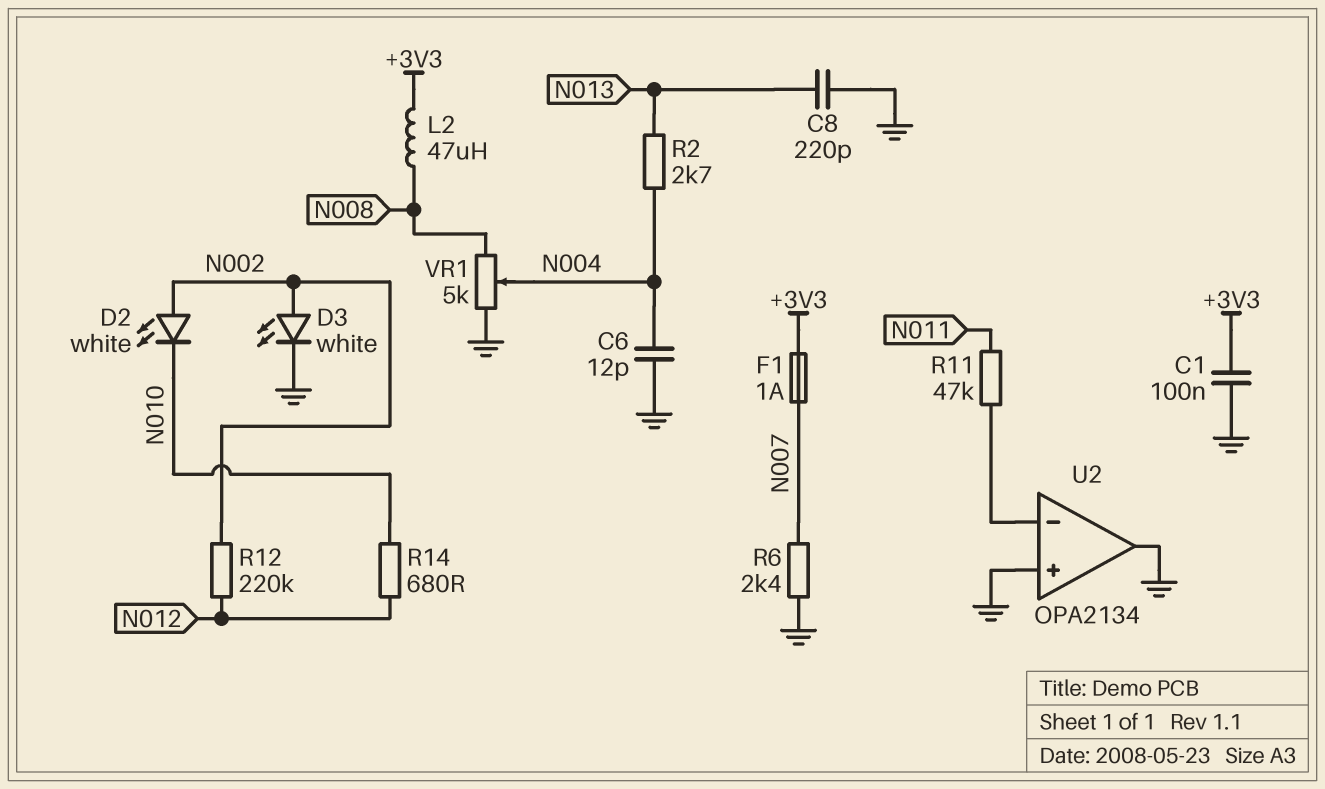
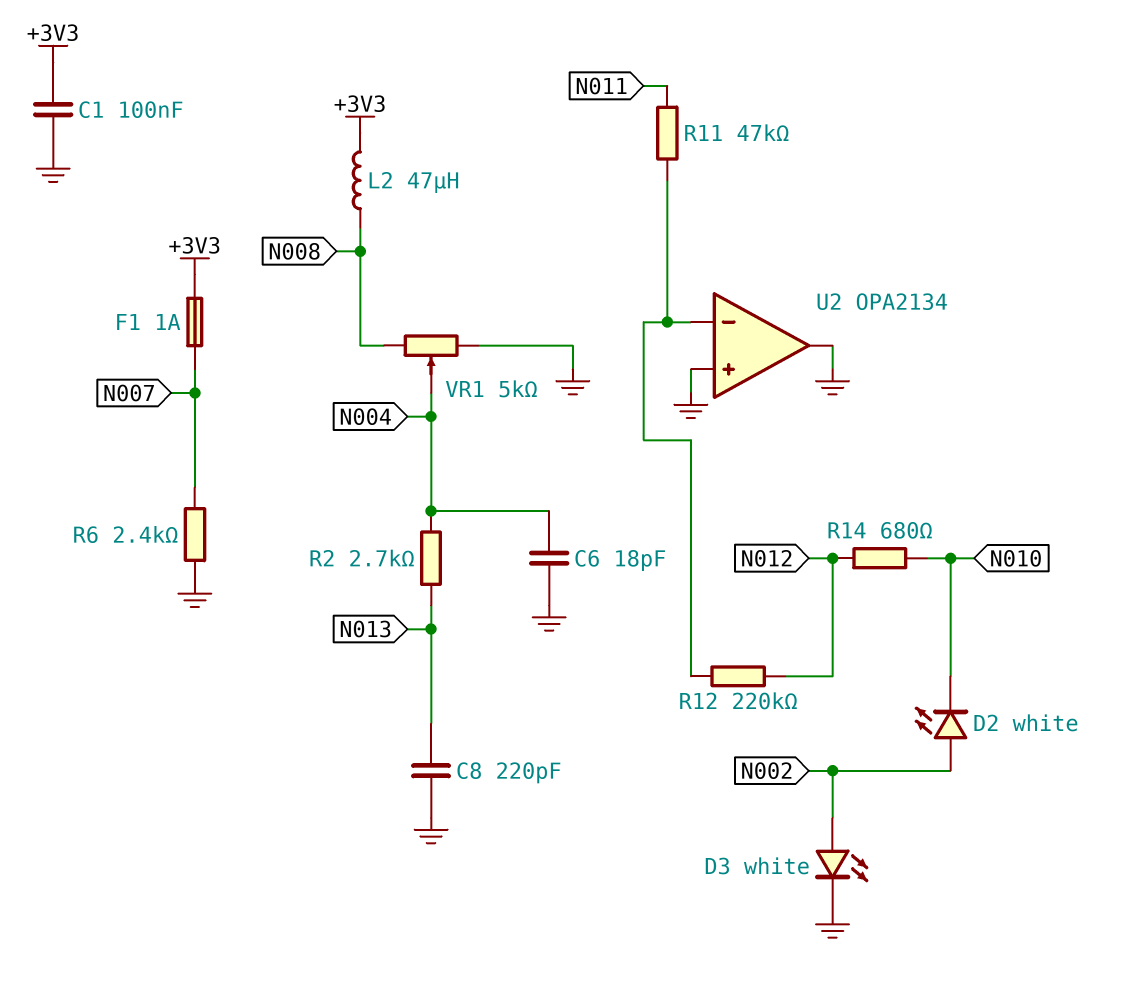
C6: 12pF (GND, N004) -> 18pF (GND, N004)
R12: 220k (N002, N012) -> 220k (N012, U2/in-)

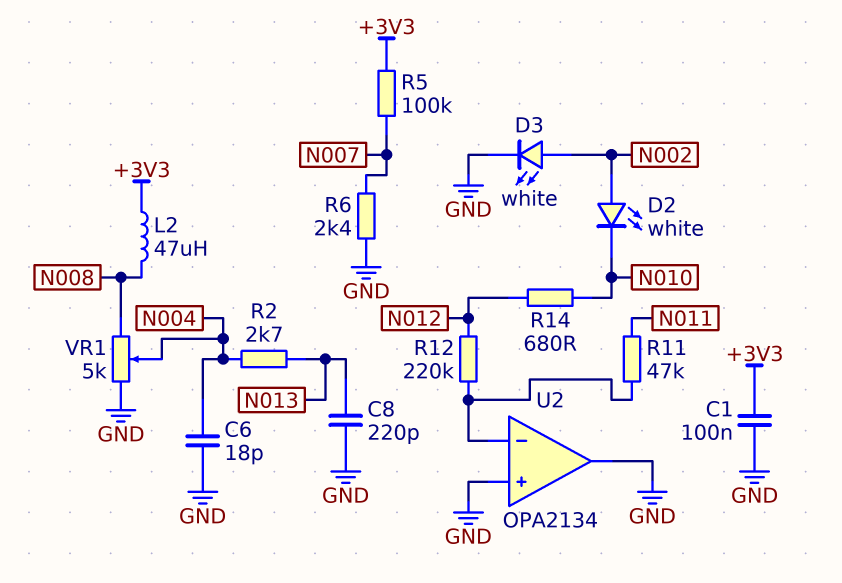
F1: 1A (+3V3, N007) -> none
R5: none -> 100k (+3V3, N007)

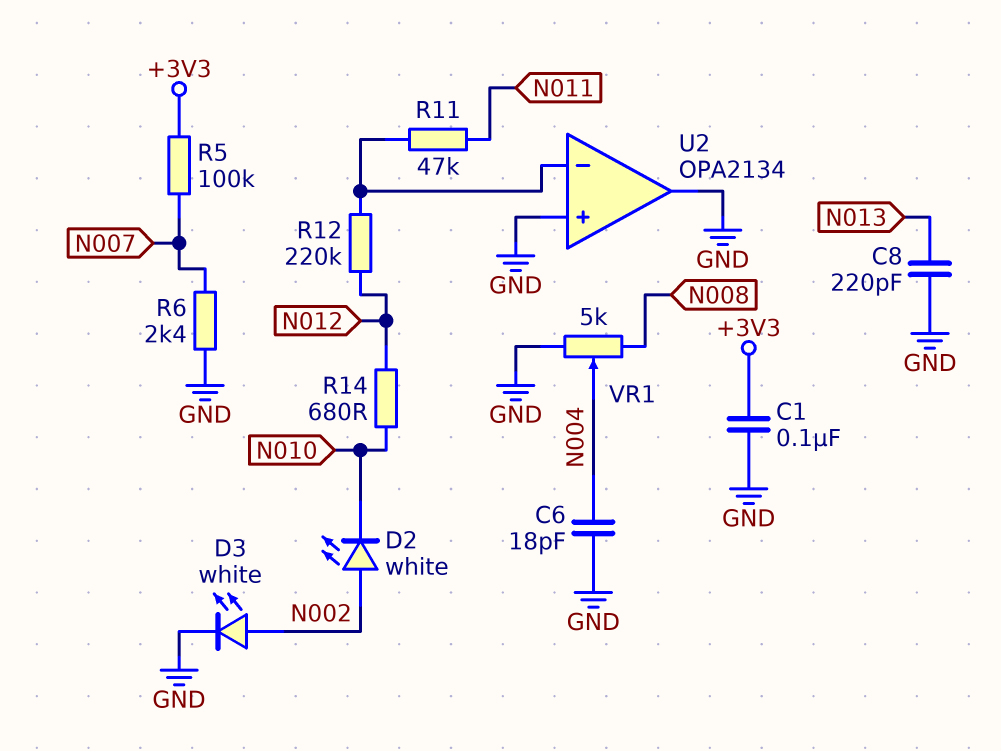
L2: 47uH (+3V3, N008) -> none
R2: 2.7k (N004, N013) -> none

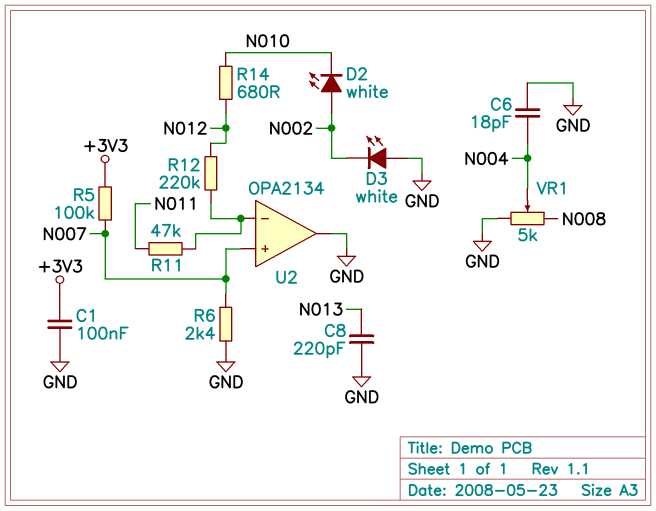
D3: LED white (A N002, K GND) -> LED white (A GND, K N002)
U2 pin in+: GND -> N007

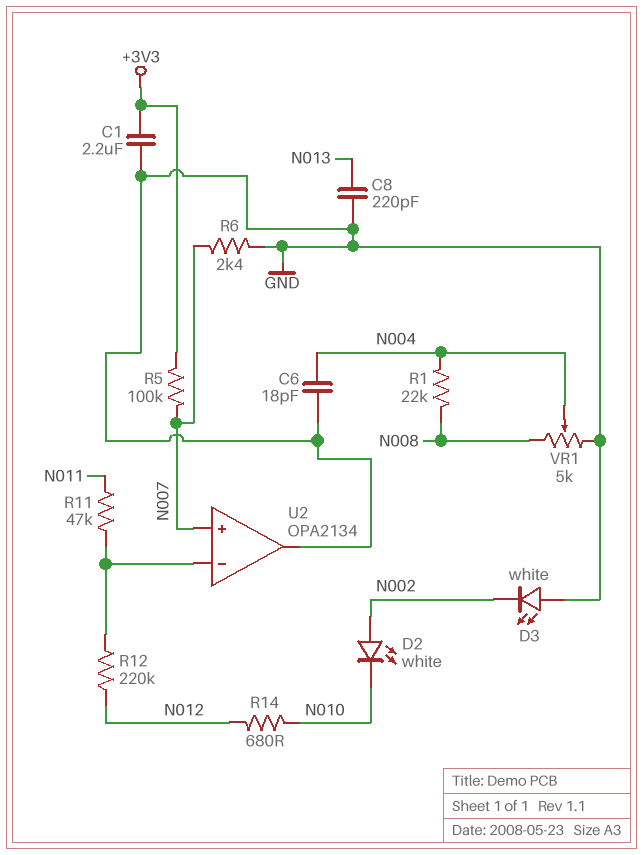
C1: 100nF (+3V3, GND) -> 2.2uF (+3V3, GND)
R1: none -> 22k (N004, N008)

